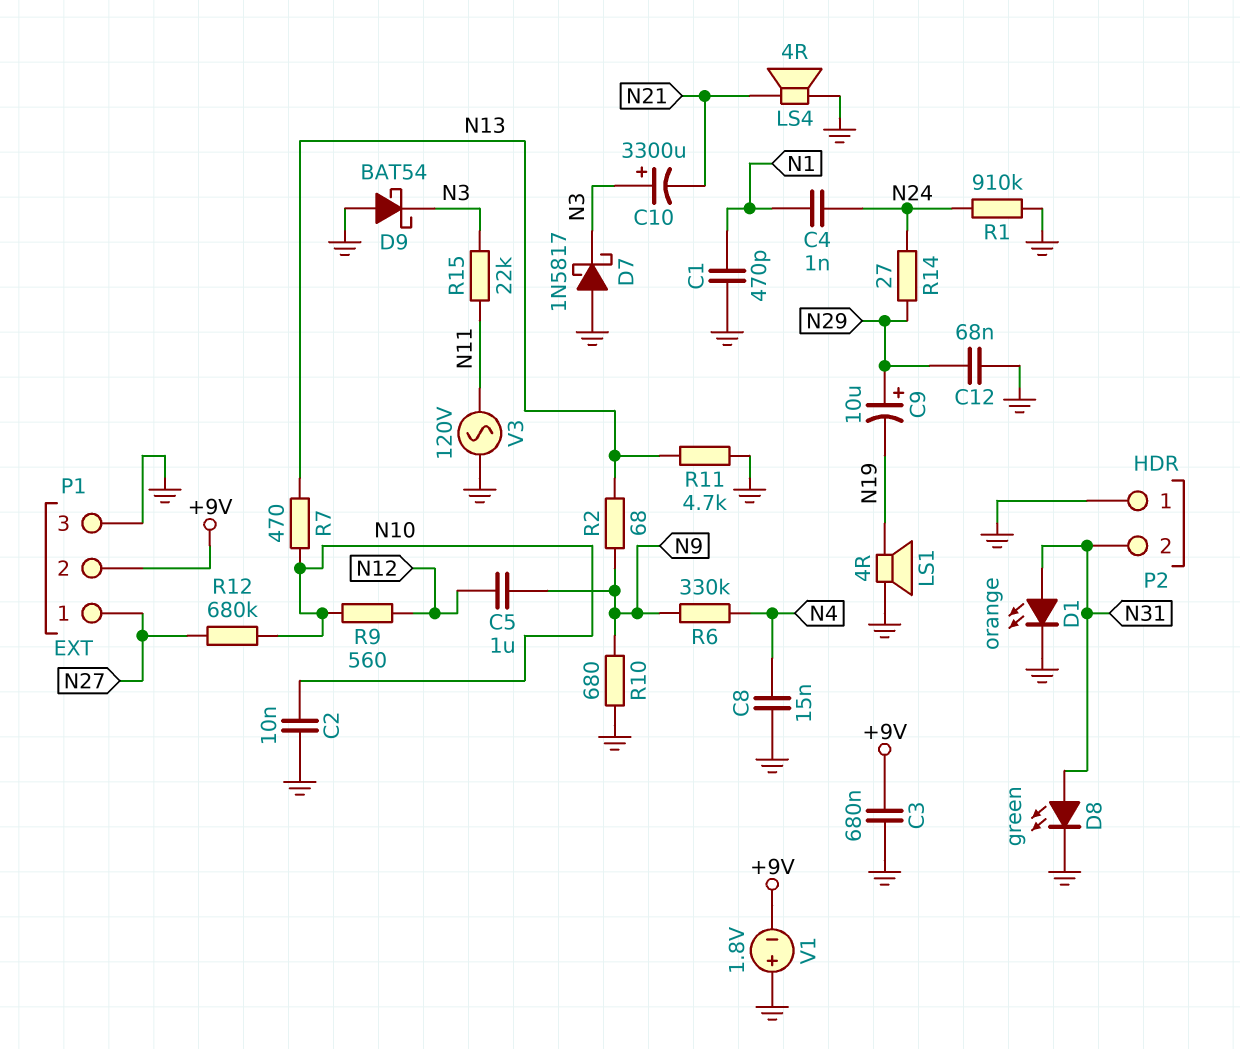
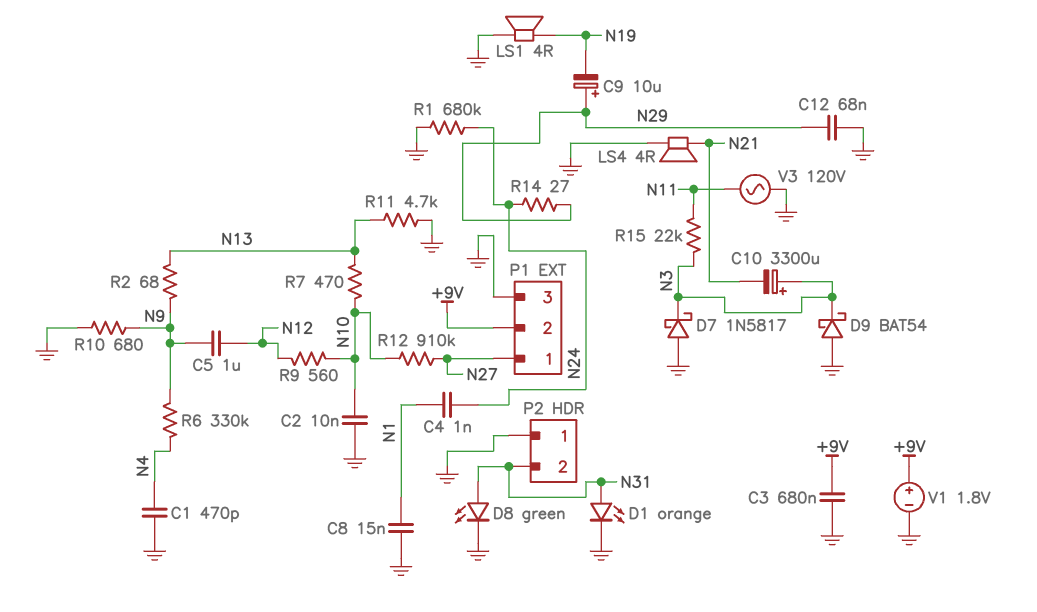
C1: 470pF (GND, N1) -> 470pF (GND, N4)
C8: 15nF (GND, N4) -> 15nF (GND, N1)
R1: 910k (GND, N24) -> 680k (GND, N24)
R12: 680k (N10, N27) -> 910k (N10, N27)
V1: 1.8V (plus GND, minus +9V) -> 1.8V (plus +9V, minus GND)

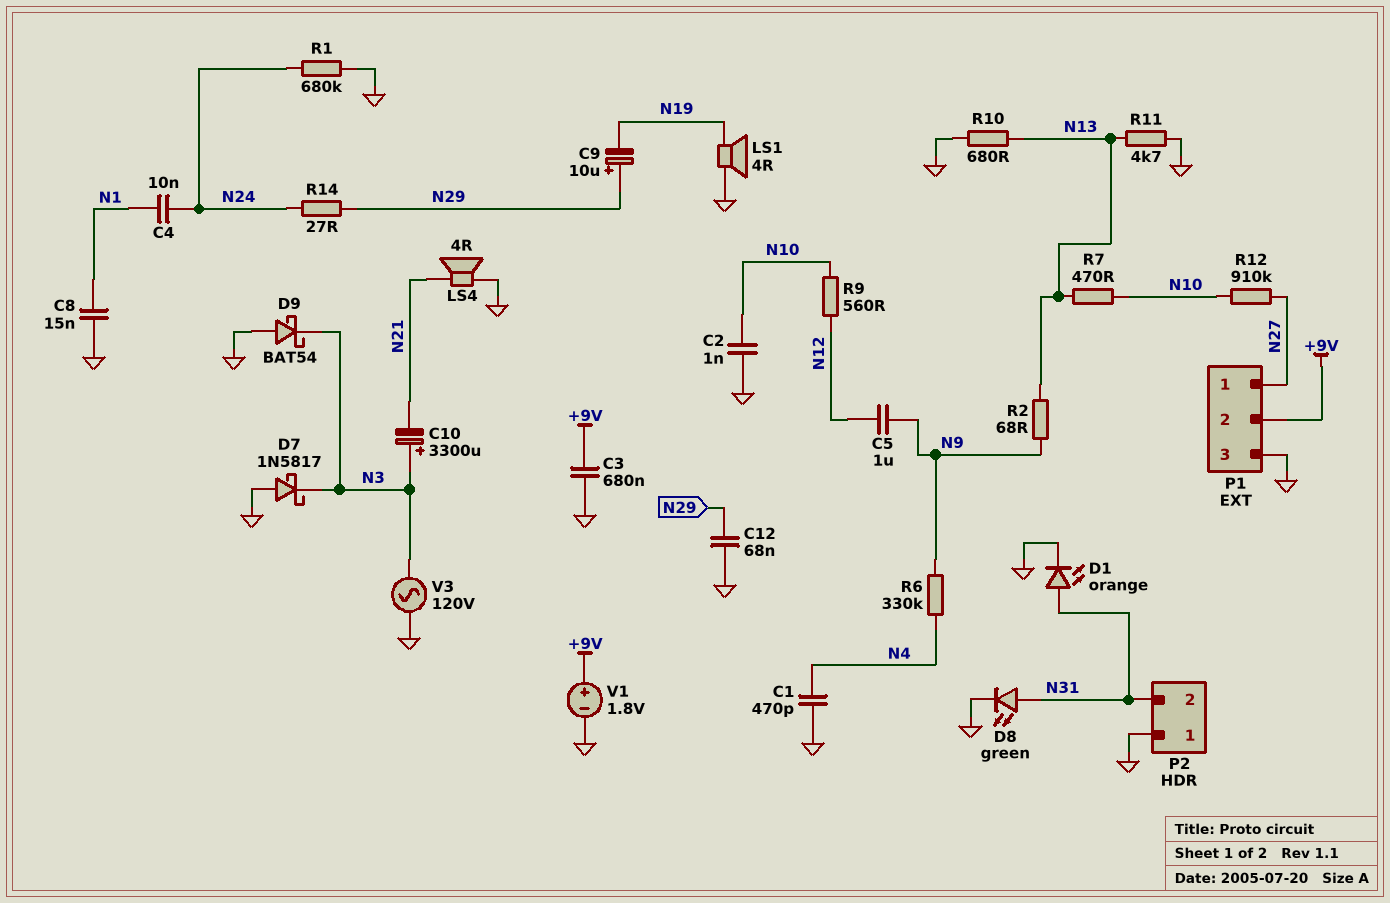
C2: 10nF (GND, N10) -> 1nF (GND, N10)
C4: 1nF (N1, N24) -> 10nF (N1, N24)
R10: 680 (GND, N9) -> 680 (GND, N13)
R15: 22k (N3, N11) -> none
V3: AC 120V (GND, N11) -> AC 120V (GND, N3)

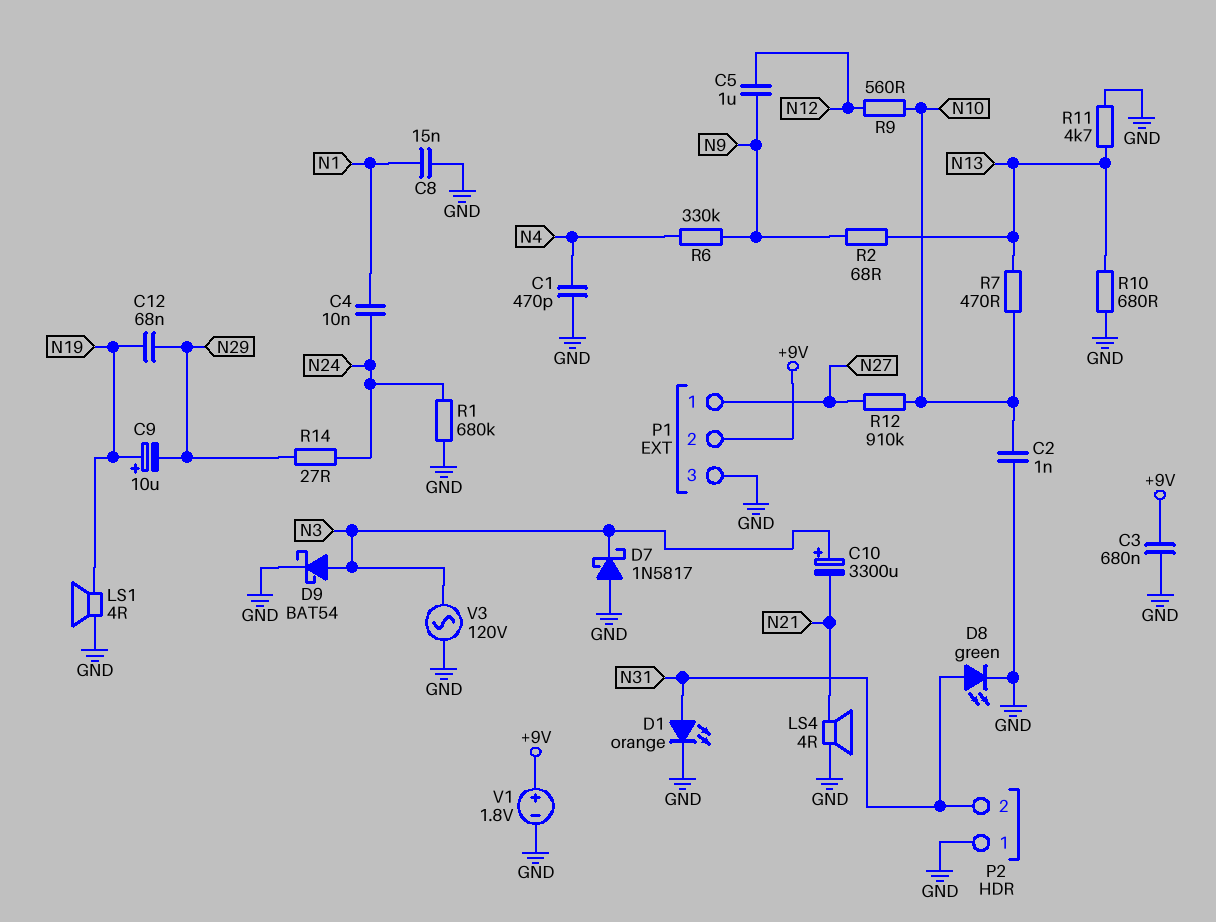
C9: 10uF (plus N29, minus N19) -> 10uF (plus N19, minus N29)
C12: 68nF (GND, N29) -> 68nF (N19, N29)
D9: schottky BAT54 (A GND, K N3) -> schottky BAT54 (A N3, K GND)

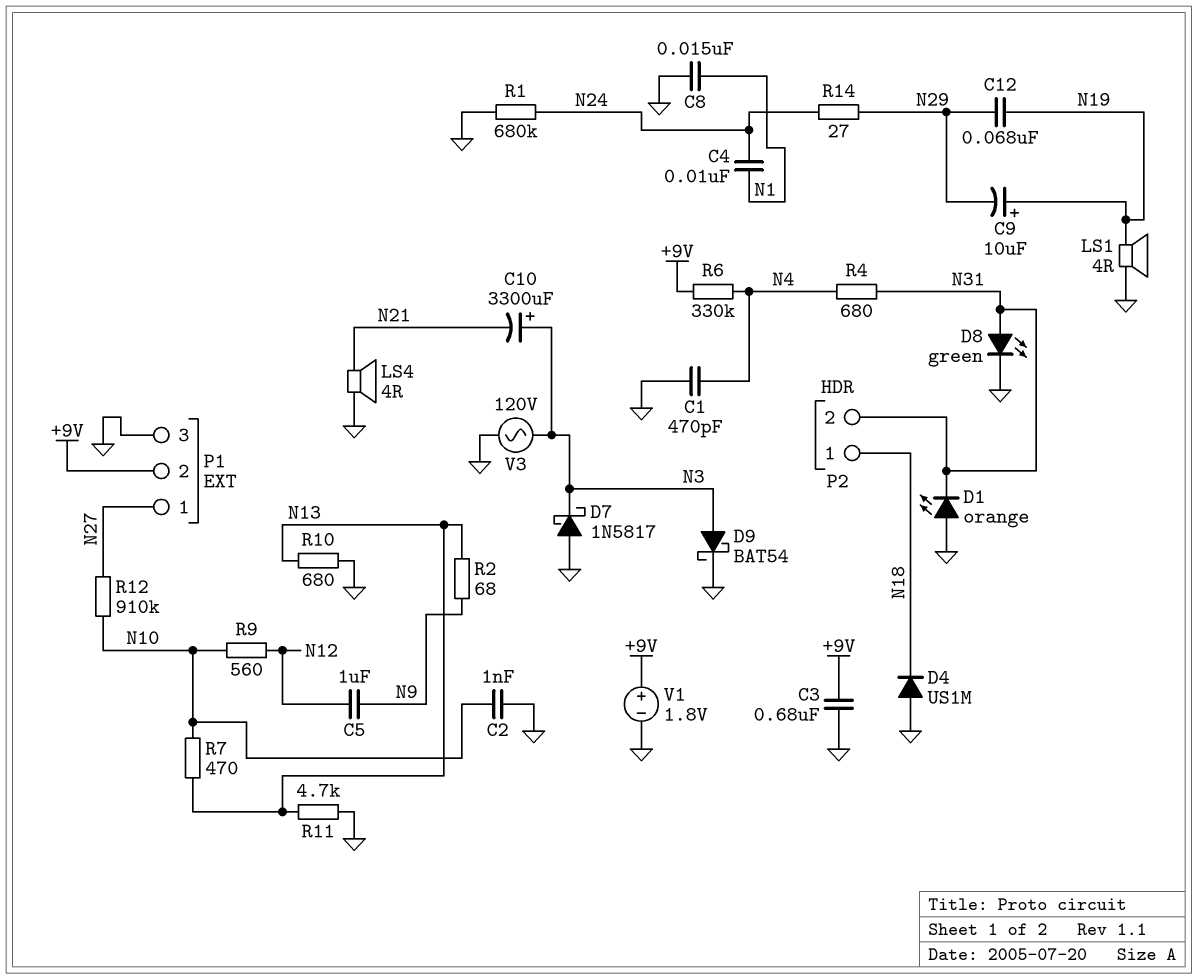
D1: LED orange (A N31, K GND) -> LED orange (A GND, K N31)
D4: none -> diode US1M (A GND, K N18)
P2 pin 1: GND -> N18
R4: none -> 680 (N4, N31)
R6: 330k (N4, N9) -> 330k (+9V, N4)

